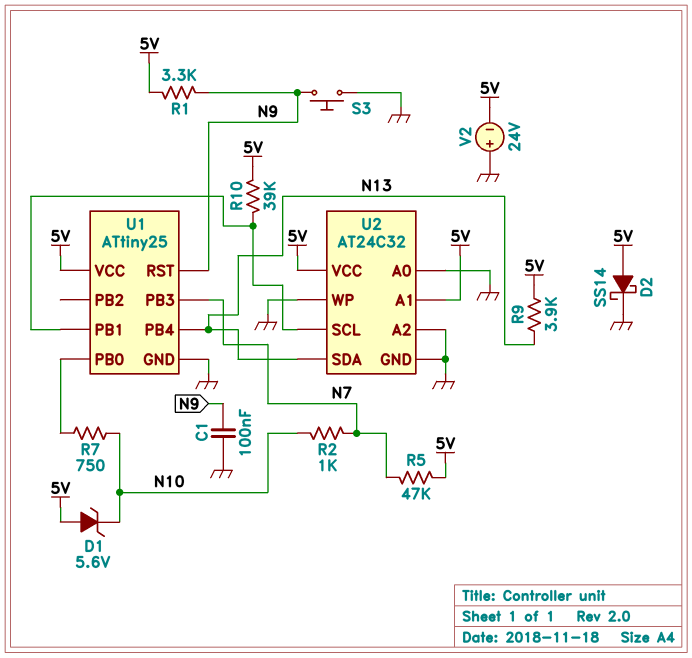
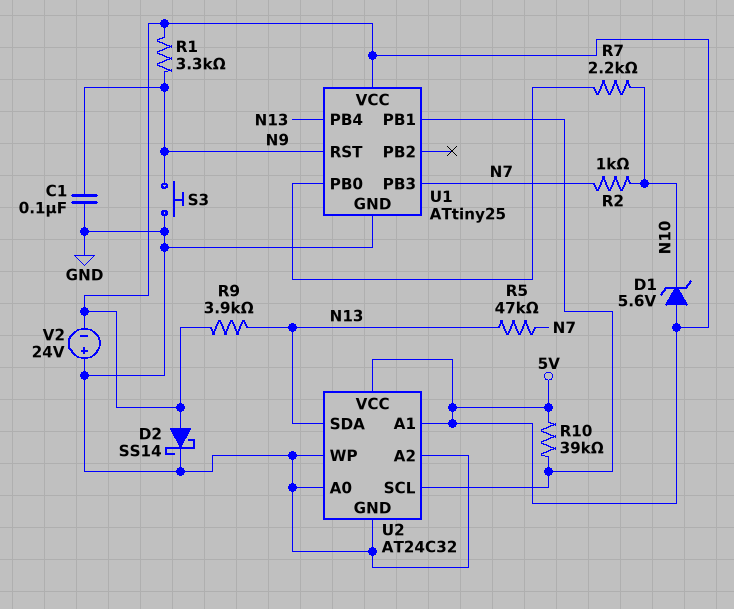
R5: 47k (5V, N7) -> 47k (N7, N13)
R7: 750 (N10, U1/PB0) -> 2.2k (N10, U1/PB0)

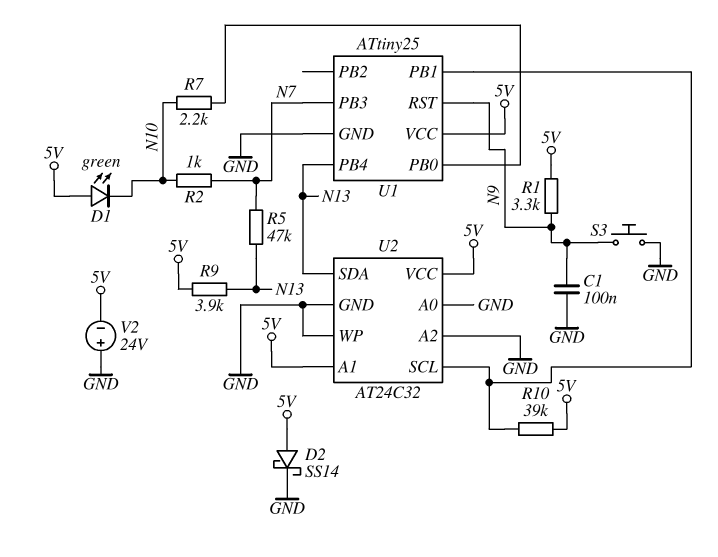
D1: zener 5.6V (A 5V, K N10) -> LED green (A 5V, K N10)

